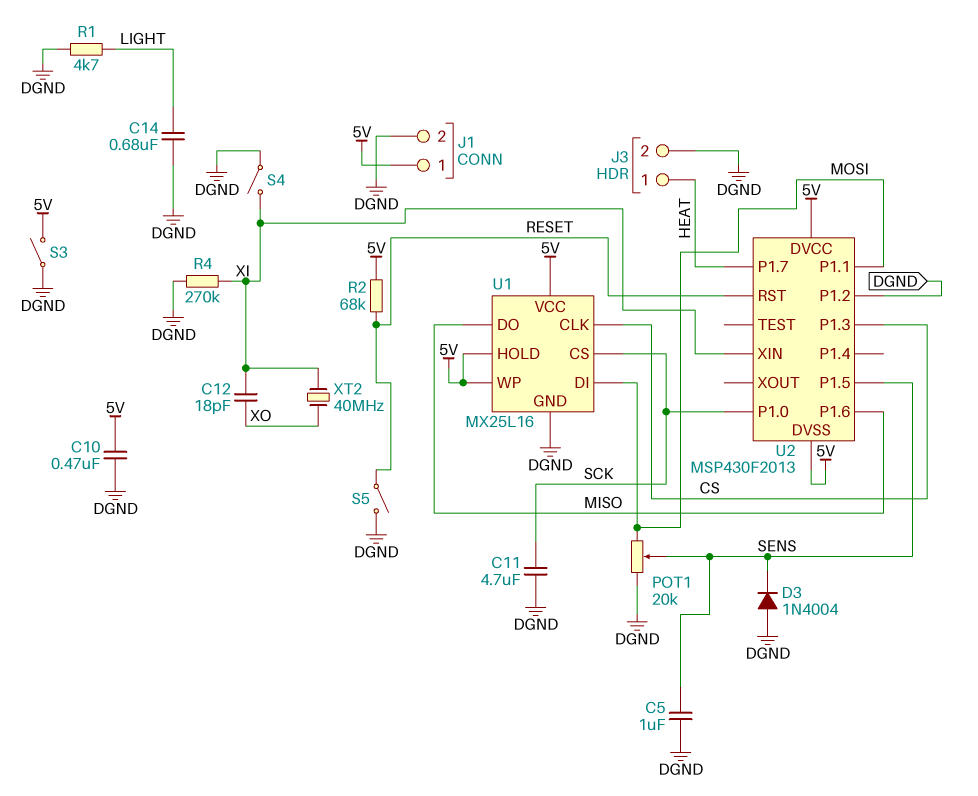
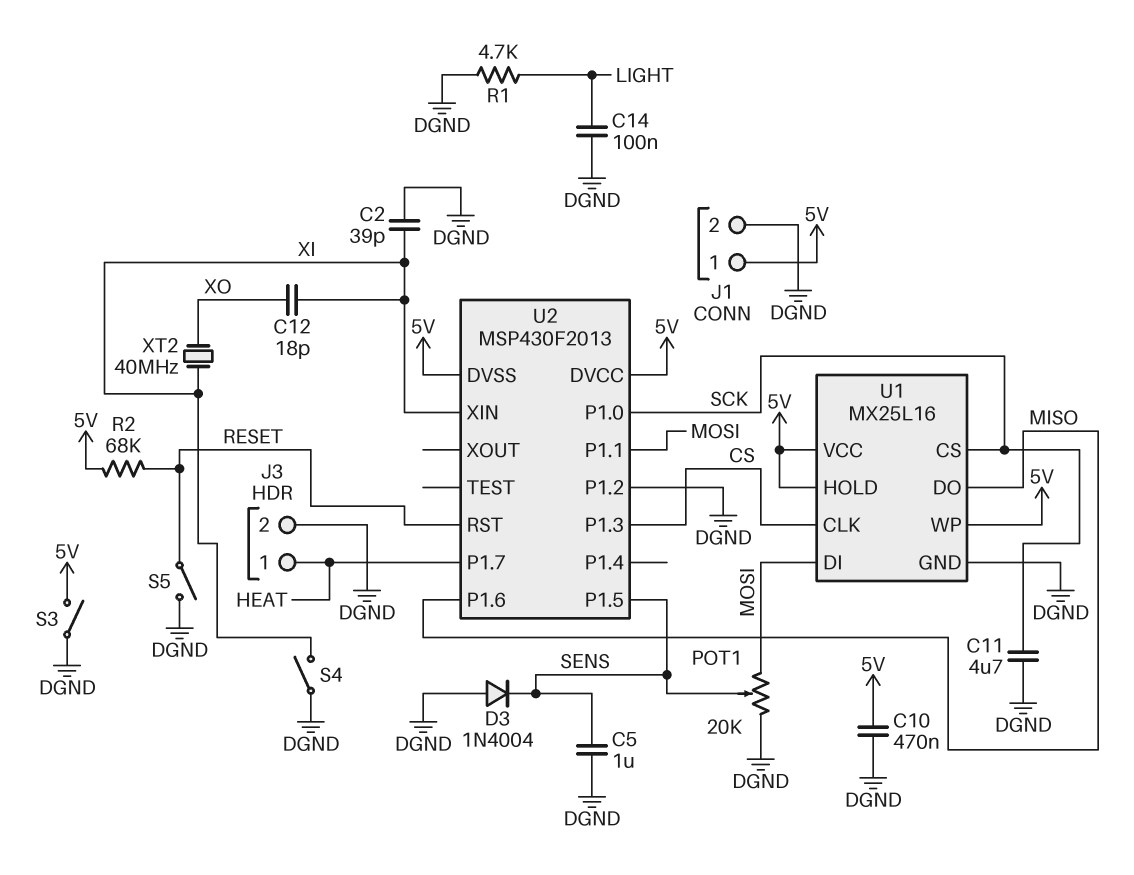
C2: none -> 39pF (DGND, XI)
C14: 680nF (DGND, LIGHT) -> 100nF (DGND, LIGHT)
R4: 270k (DGND, XI) -> none

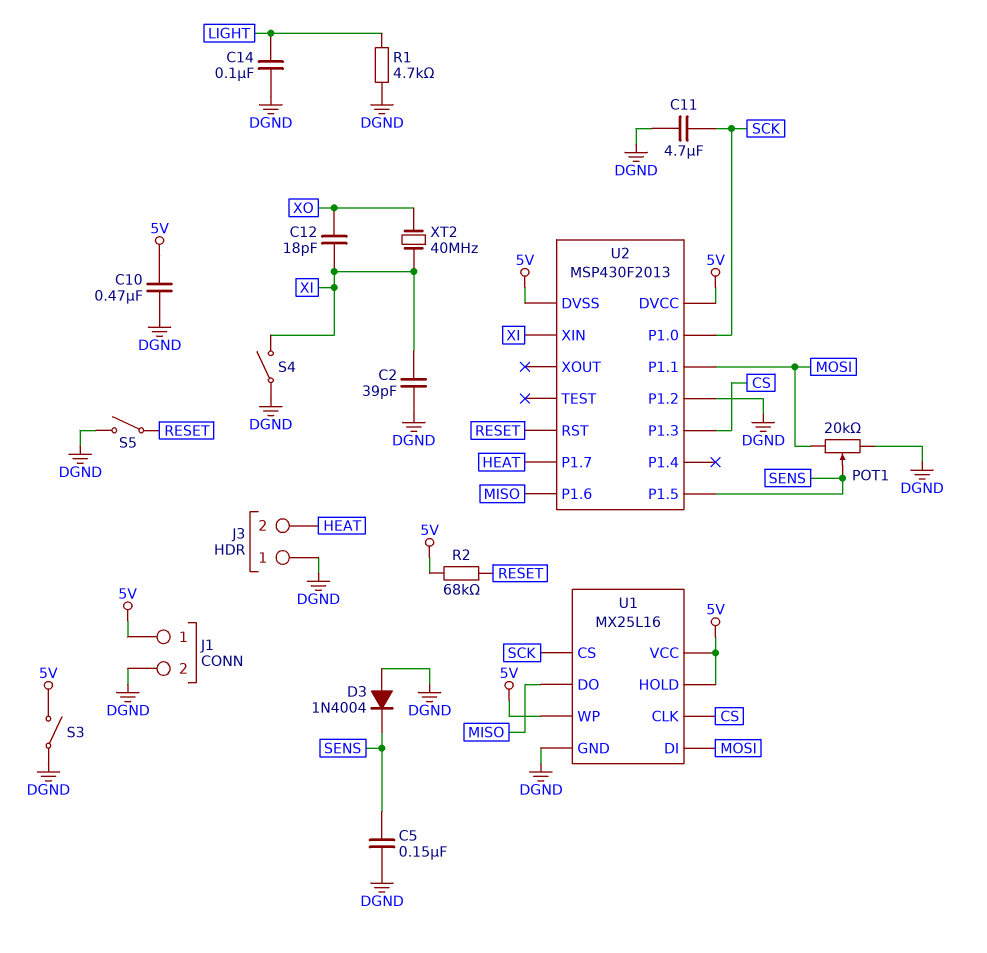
C5: 1uF (DGND, SENS) -> 150nF (DGND, SENS)
J3 pin 1: HEAT -> DGND
J3 pin 2: DGND -> HEAT

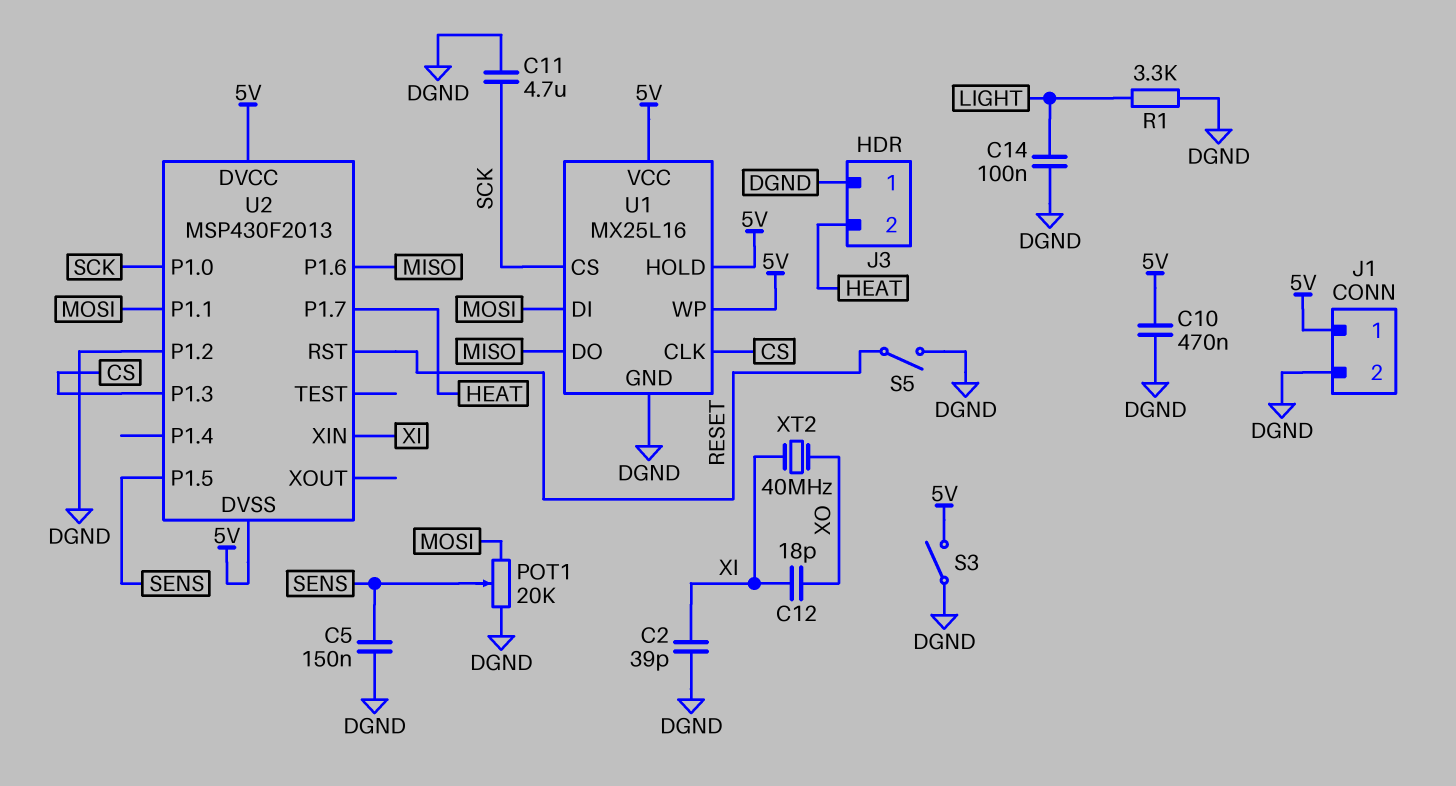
D3: diode 1N4004 (A DGND, K SENS) -> none
R1: 4.7k (DGND, LIGHT) -> 3.3k (DGND, LIGHT)
R2: 68k (5V, RESET) -> none
S4: switch (DGND, XI) -> none

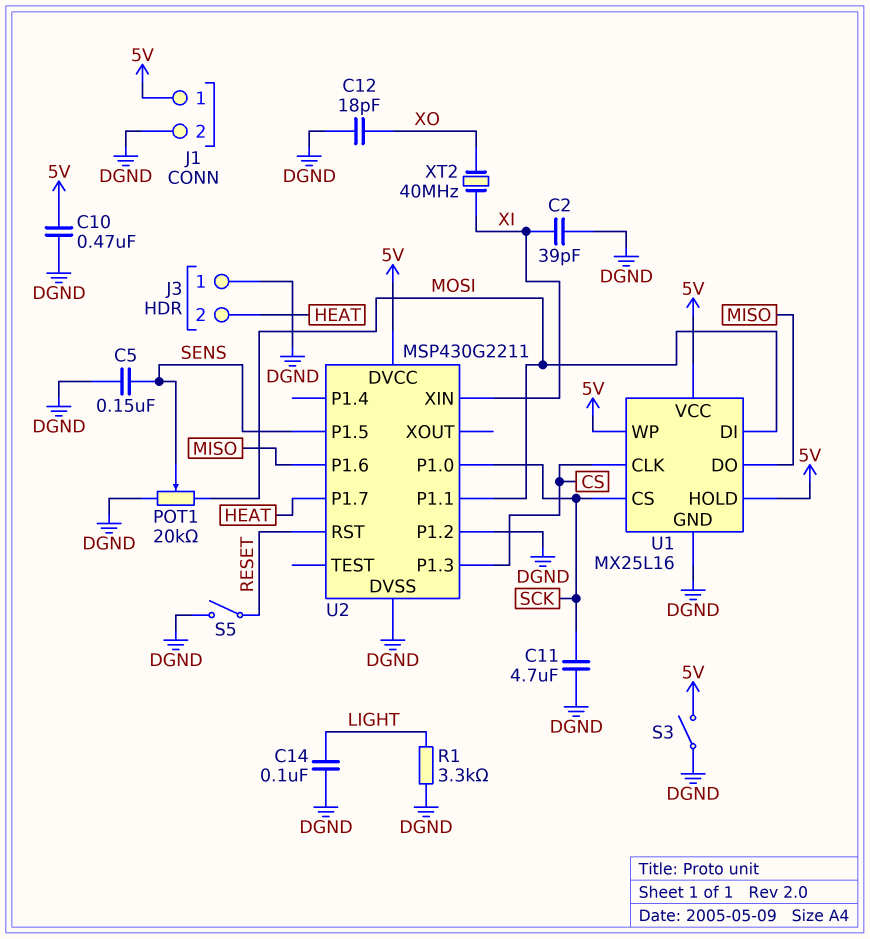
C12: 18pF (XI, XO) -> 18pF (DGND, XO)
U2: MSP430F2013 -> MSP430G2211
U2 pin DVSS: 5V -> DGND

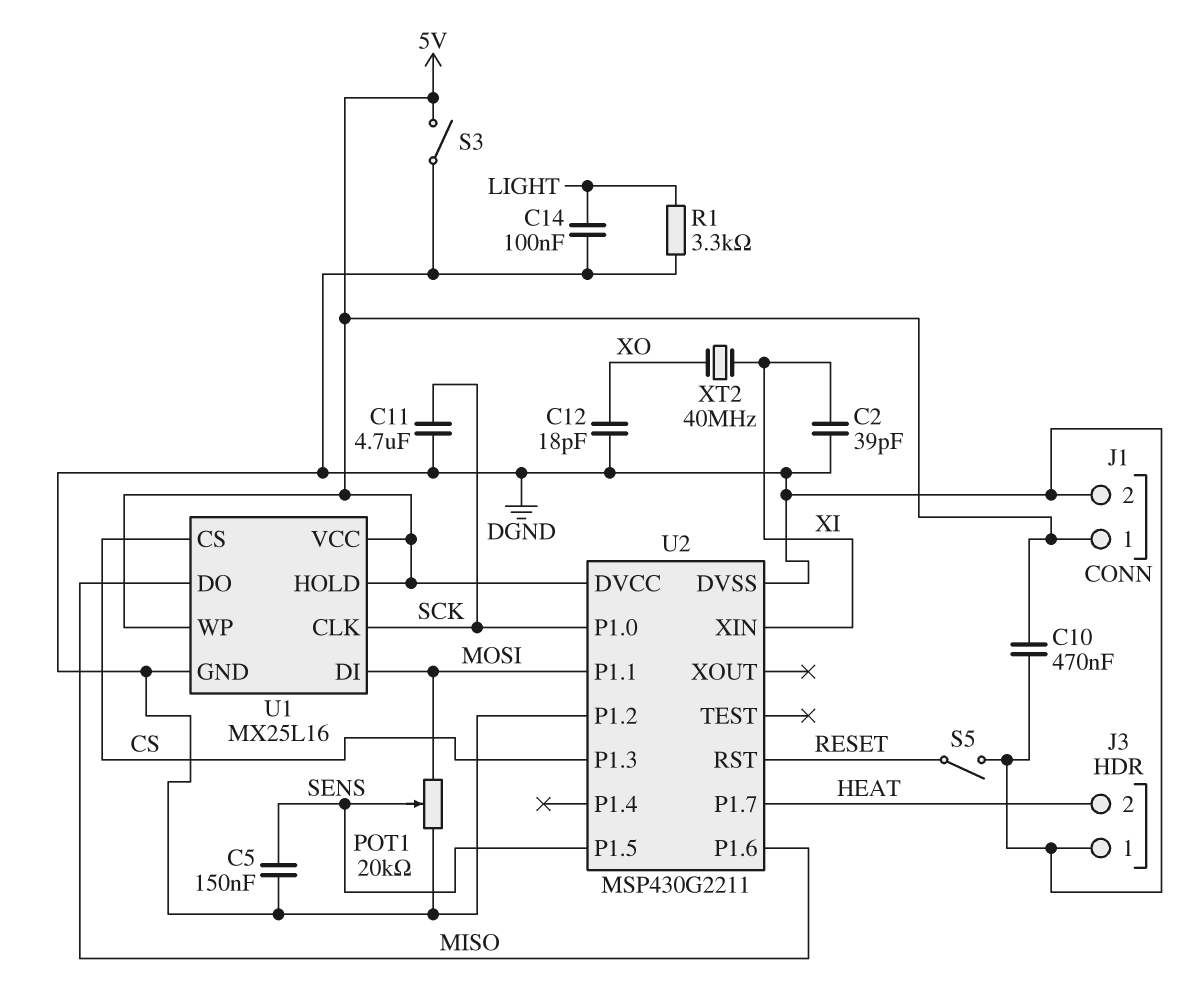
U1 pin CLK: CS -> SCK
U1 pin CS: SCK -> CS

